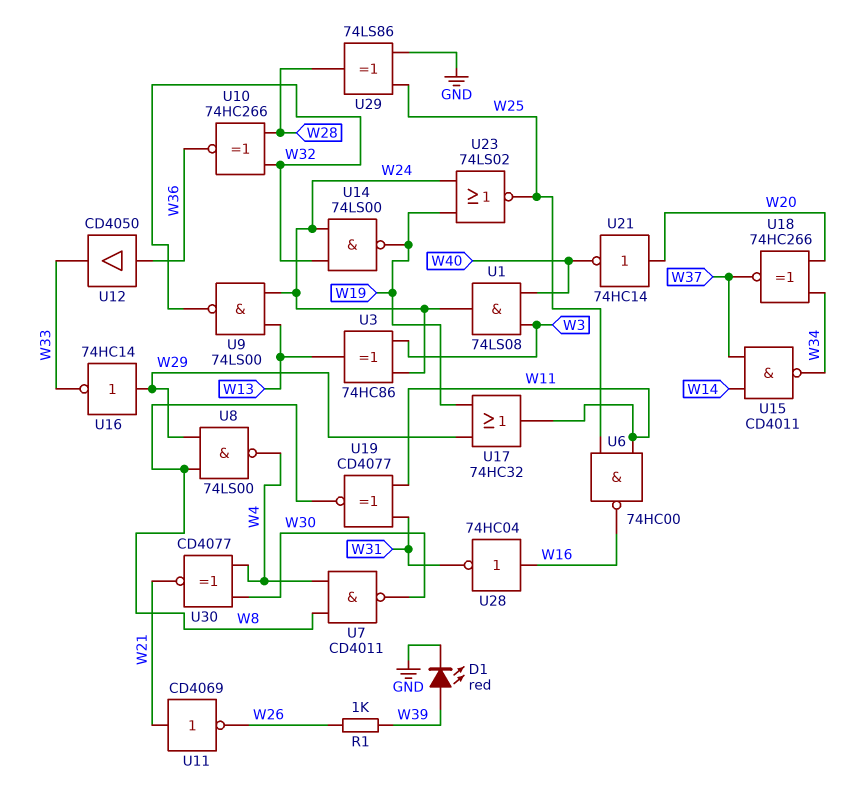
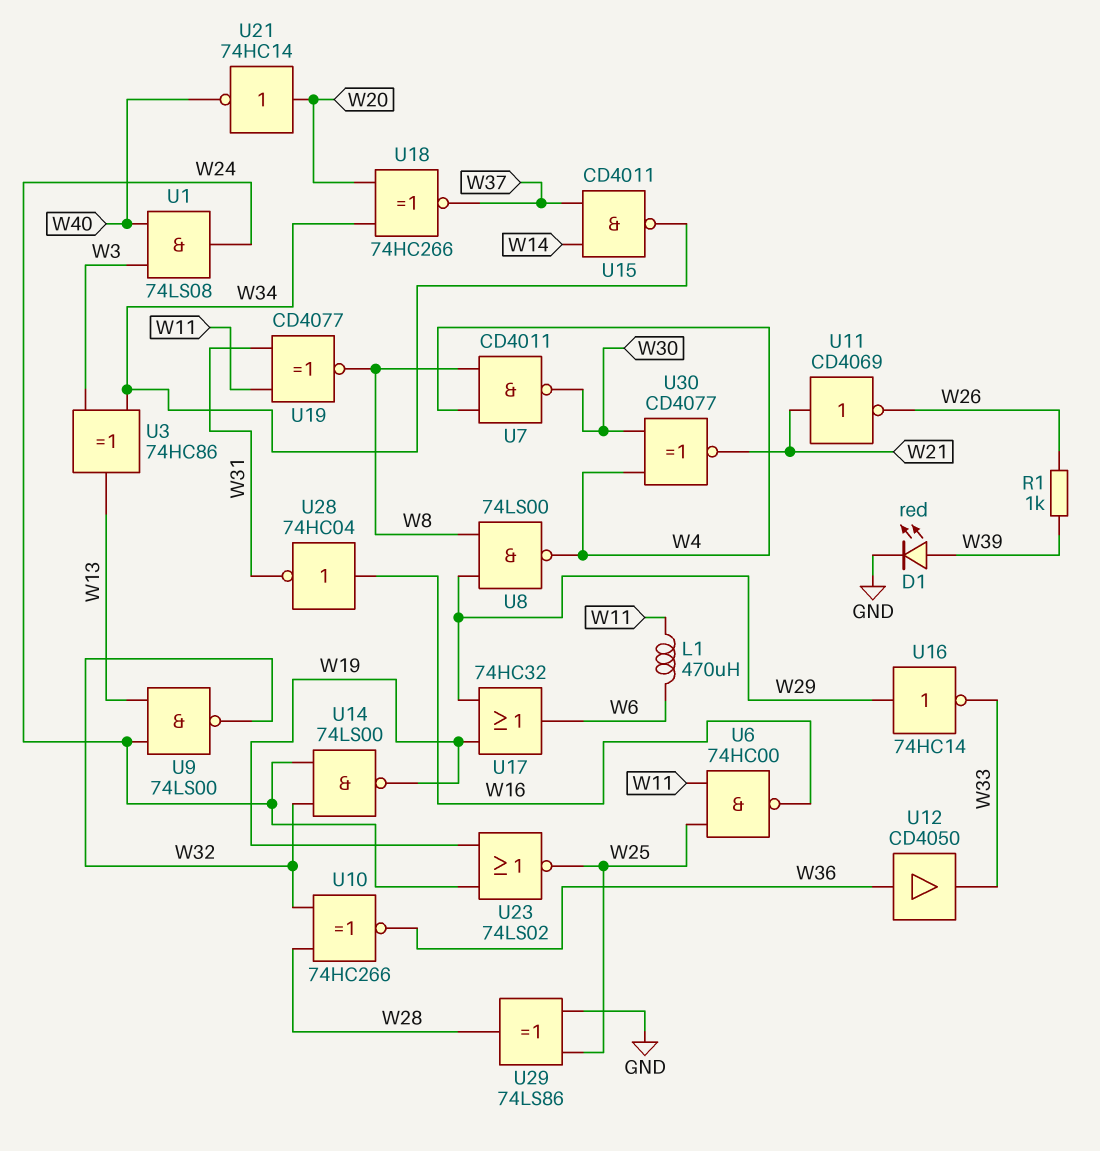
L1: none -> 470uH (W6, W11)
U3: XOR 74HC86 (in W3, in W24, out W13) -> XOR 74HC86 (in W3, in W34, out W13)
U17: OR 74HC32 (in W19, in W29, out W11) -> OR 74HC32 (in W19, in W29, out W6)

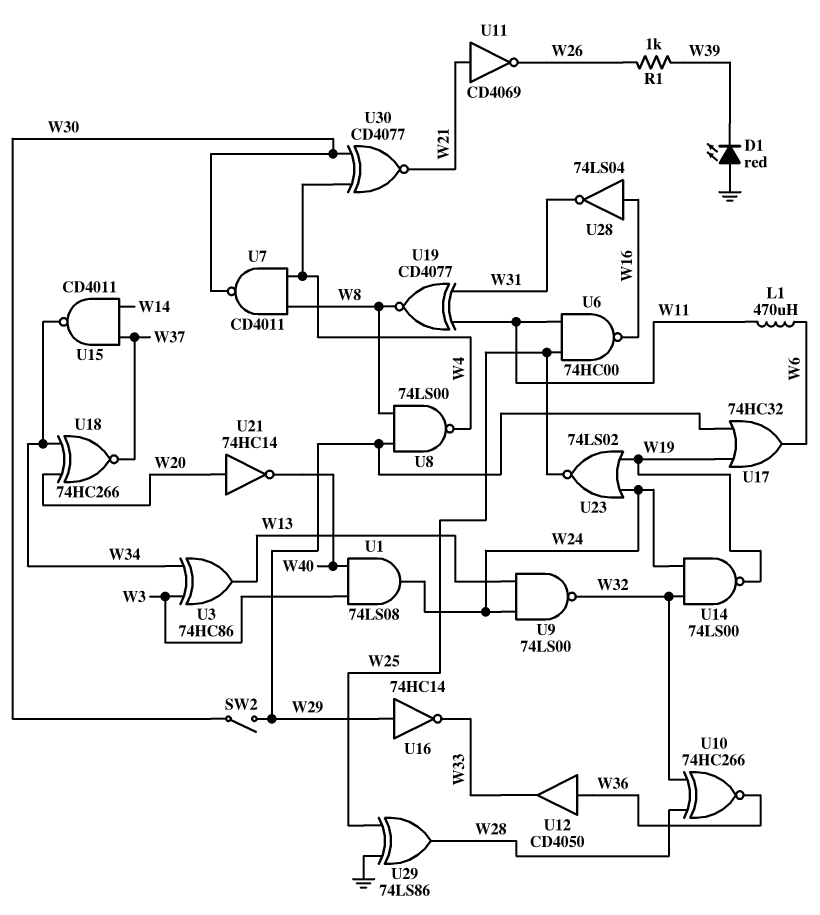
D1: LED red (A W39, K GND) -> LED red (A GND, K W39)
SW2: none -> switch (W29, W30)
U28: NOT 74HC04 (in W16, out W31) -> NOT 74LS04 (in W16, out W31)

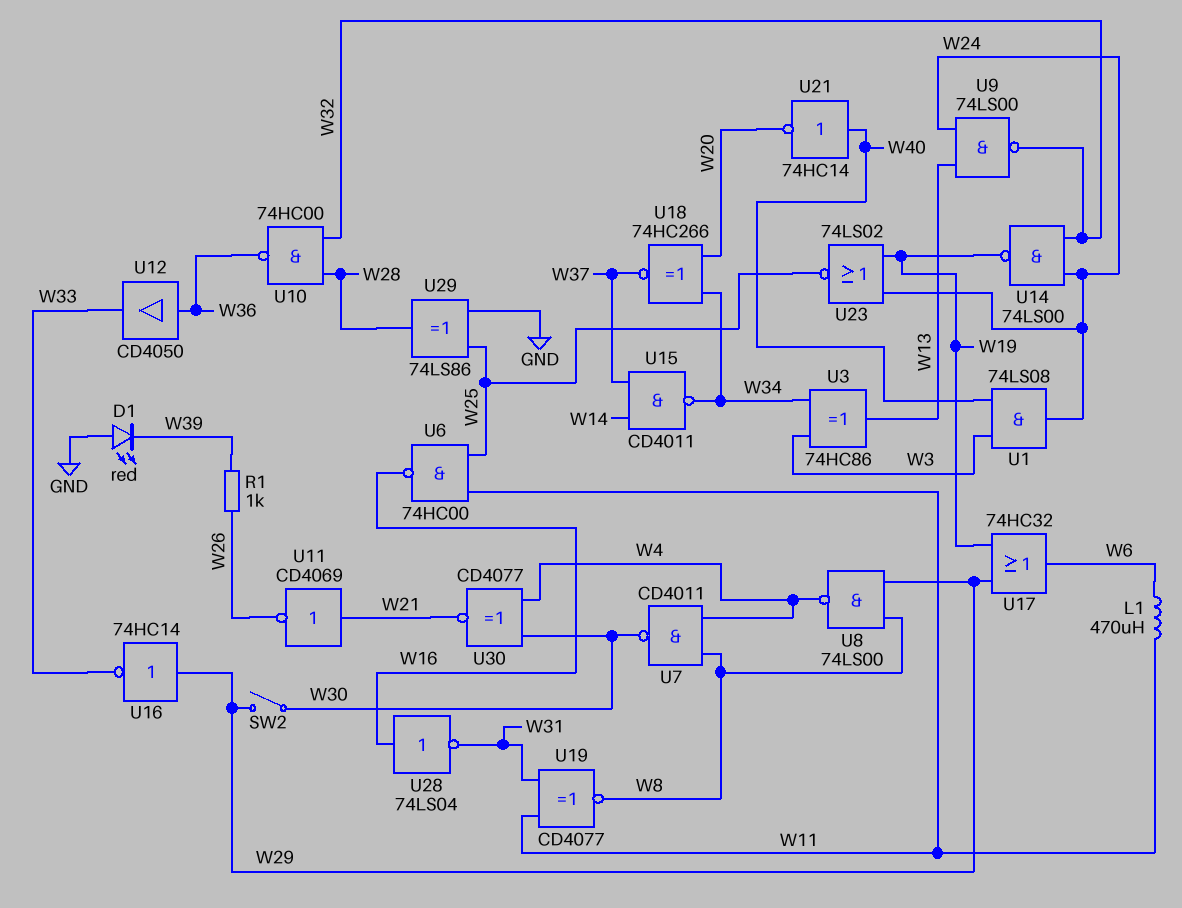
U10: XNOR 74HC266 (in W28, in W32, out W36) -> NAND 74HC00 (in W28, in W32, out W36)
U21: NOT 74HC14 (in W20, out W40) -> NOT 74HC14 (in W40, out W20)

